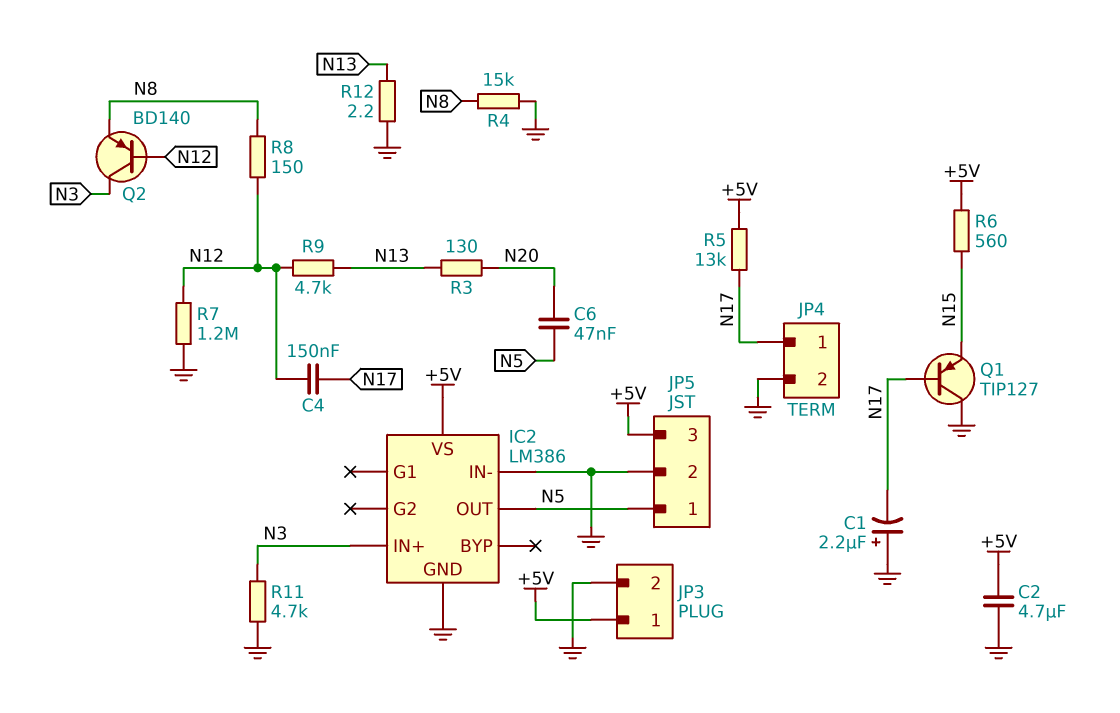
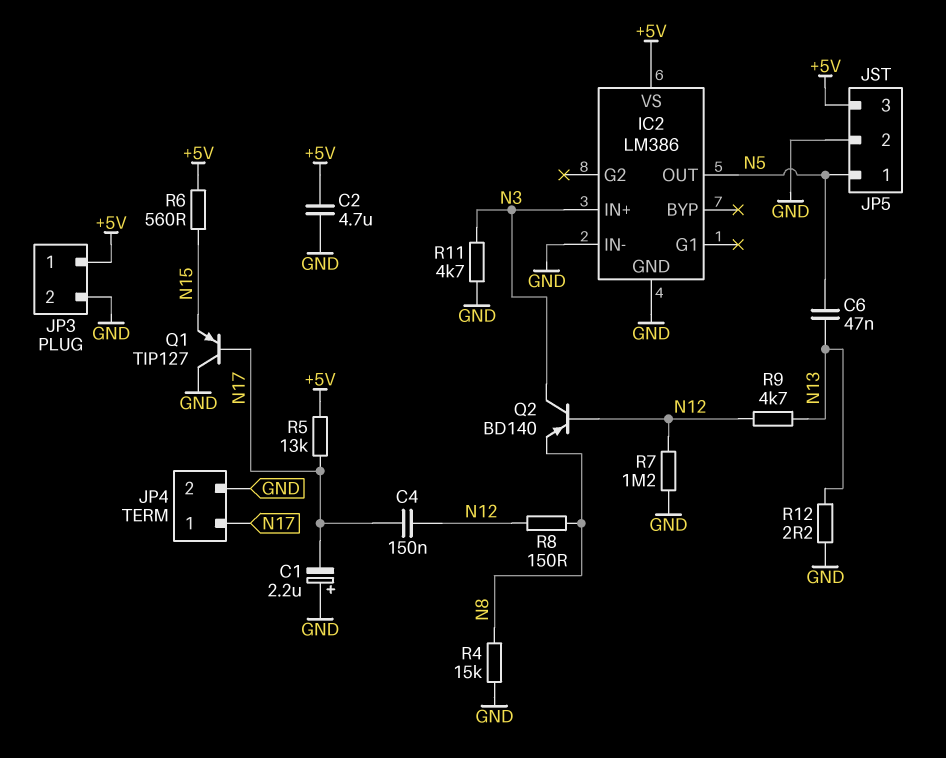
C6: 47nF (N5, N20) -> 47nF (N5, N13)
R3: 130 (N13, N20) -> none

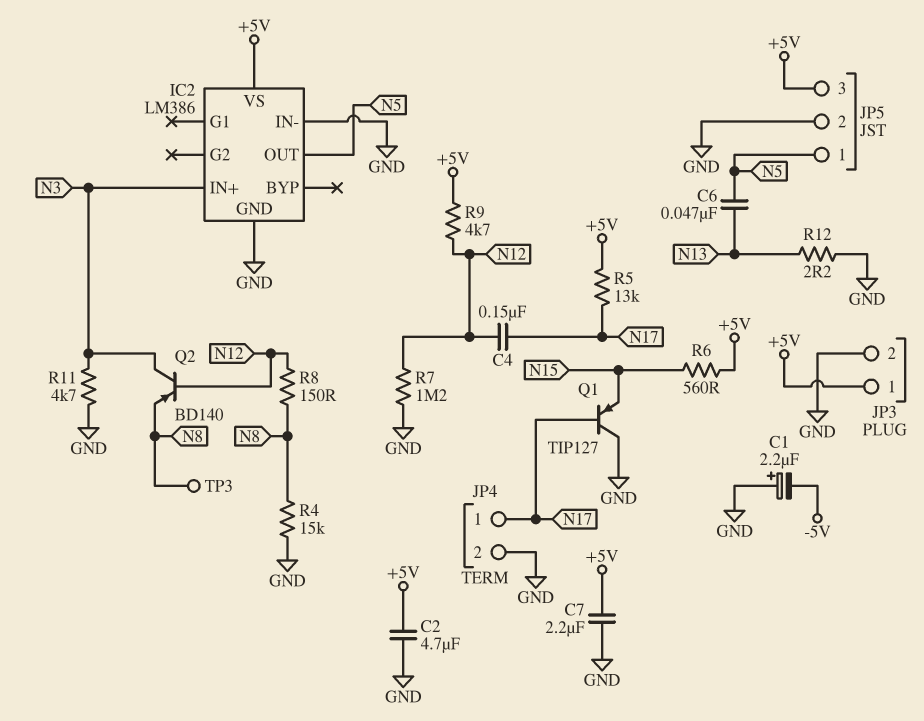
C1: 2.2uF (plus GND, minus N17) -> 2.2uF (plus GND, minus -5V)
C7: none -> 2.2uF (+5V, GND)
R9: 4.7k (N12, N13) -> 4.7k (+5V, N12)
TP3: none -> test point (N8)

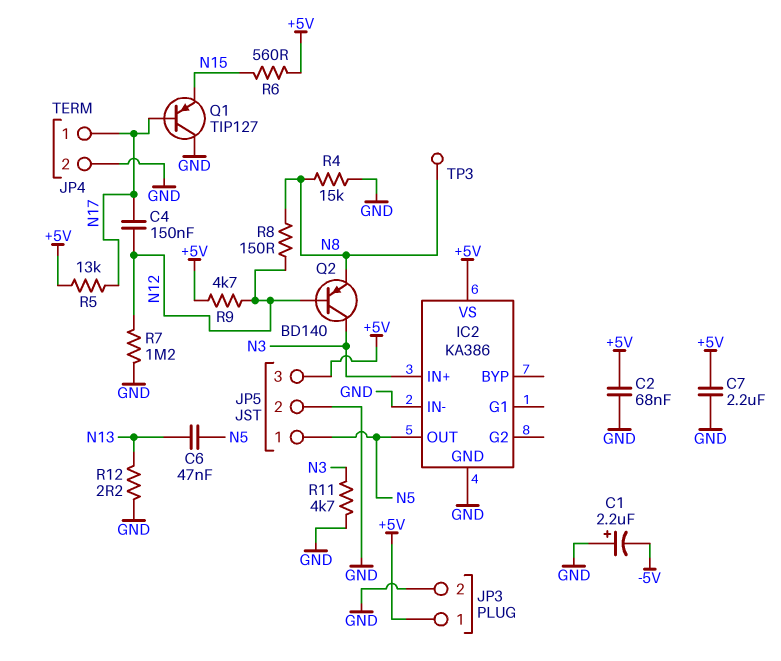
C2: 4.7uF (+5V, GND) -> 68nF (+5V, GND)
IC2: LM386 -> KA386

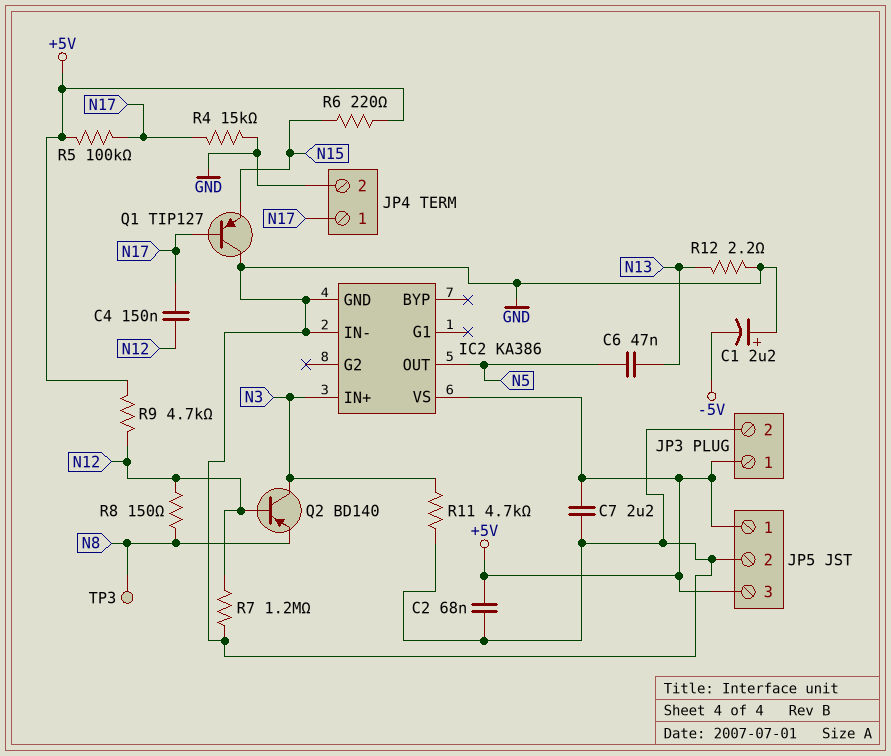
JP5 pin 1: N5 -> +5V
R4: 15k (GND, N8) -> 15k (GND, N17)
R5: 13k (+5V, N17) -> 100k (+5V, N17)
R6: 560 (+5V, N15) -> 220 (+5V, N15)

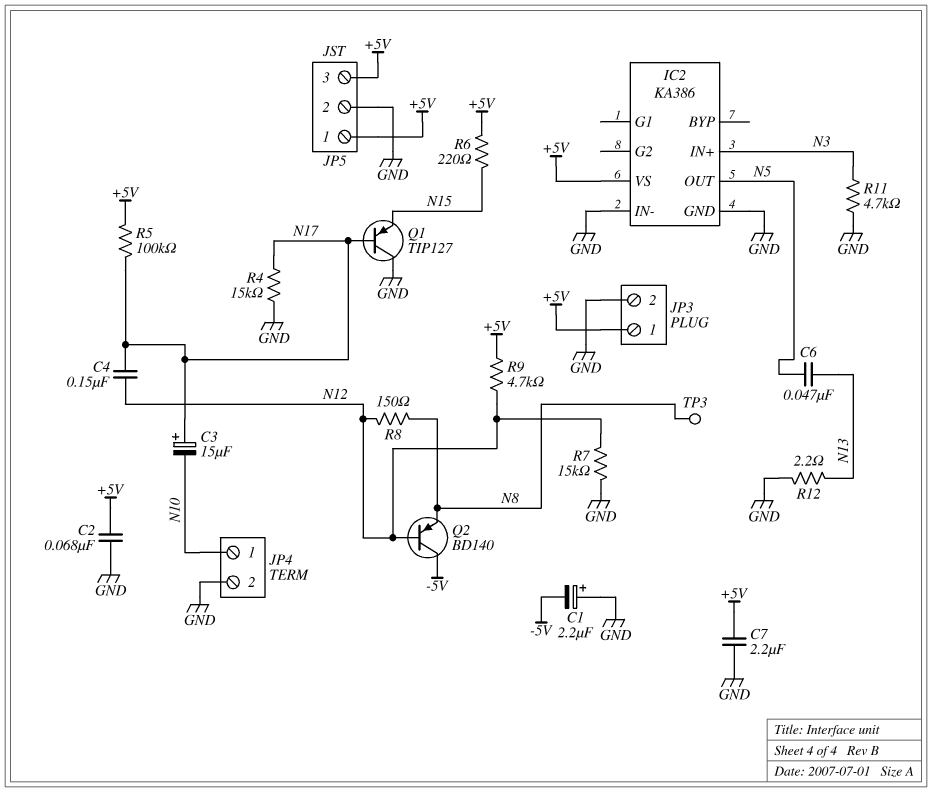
C3: none -> 15uF (plus N17, minus N10)
JP4 pin 1: N17 -> N10
Q2: PNP BD140 (B N12, C N3, E N8) -> PNP BD140 (B N12, C -5V, E N8)
R7: 1.2M (GND, N12) -> 15k (GND, N12)

